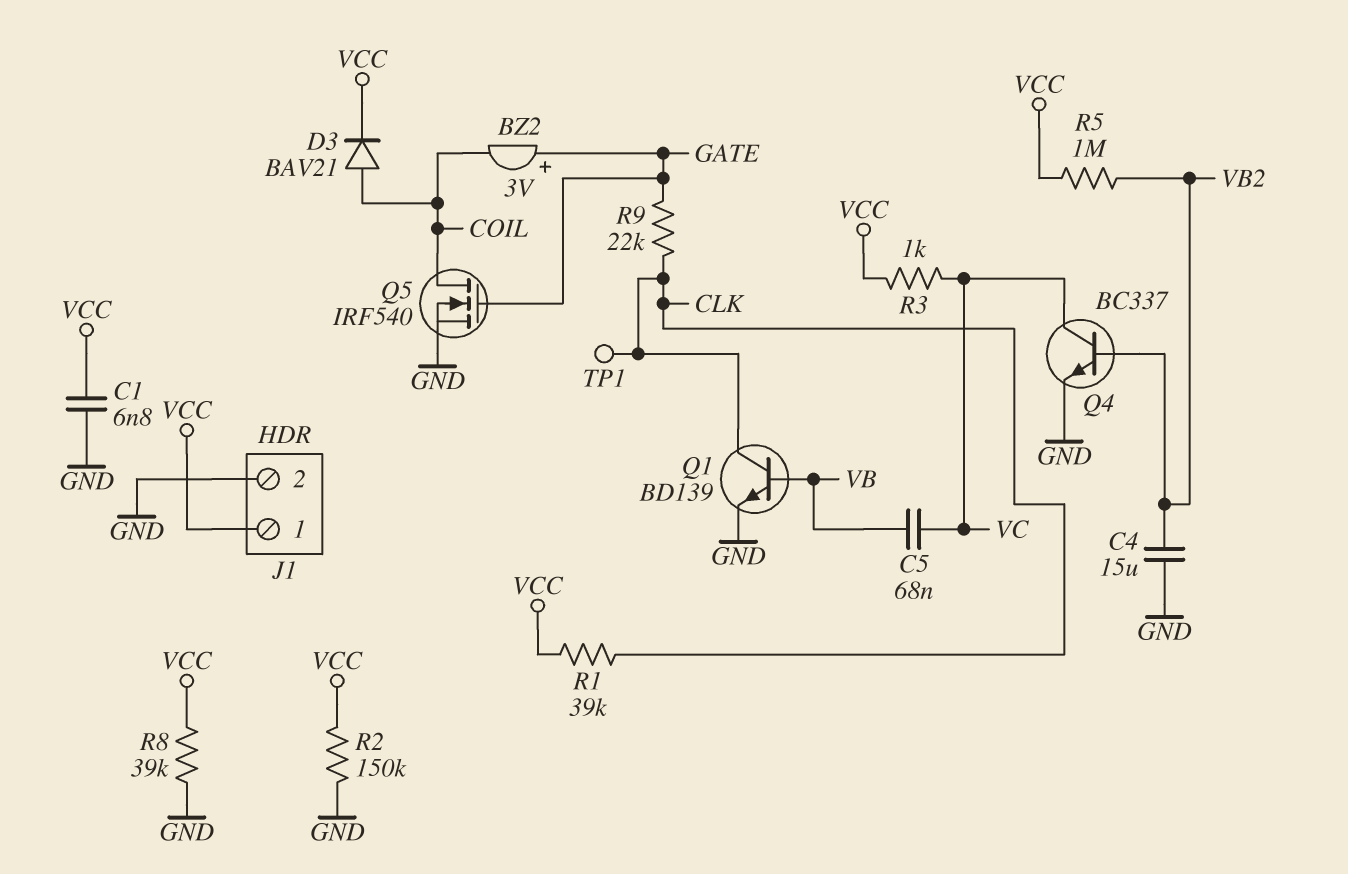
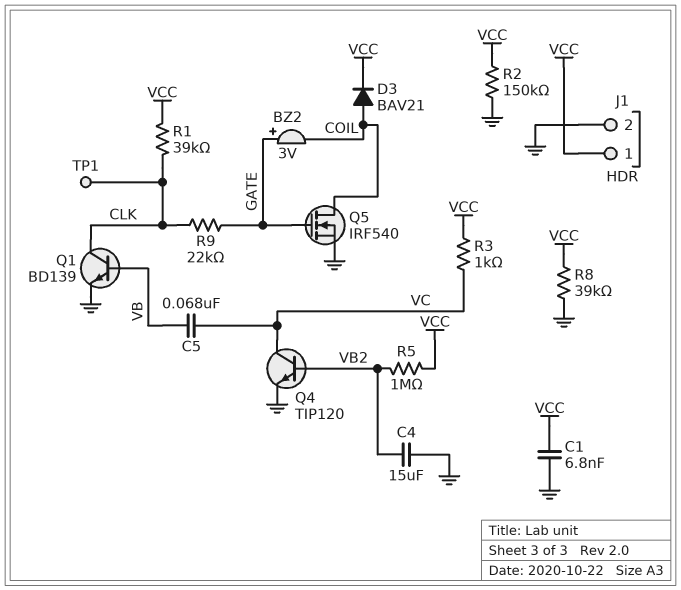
Q4: NPN BC337 (B VB2, C VC, E GND) -> NPN TIP120 (B VB2, C VC, E GND)

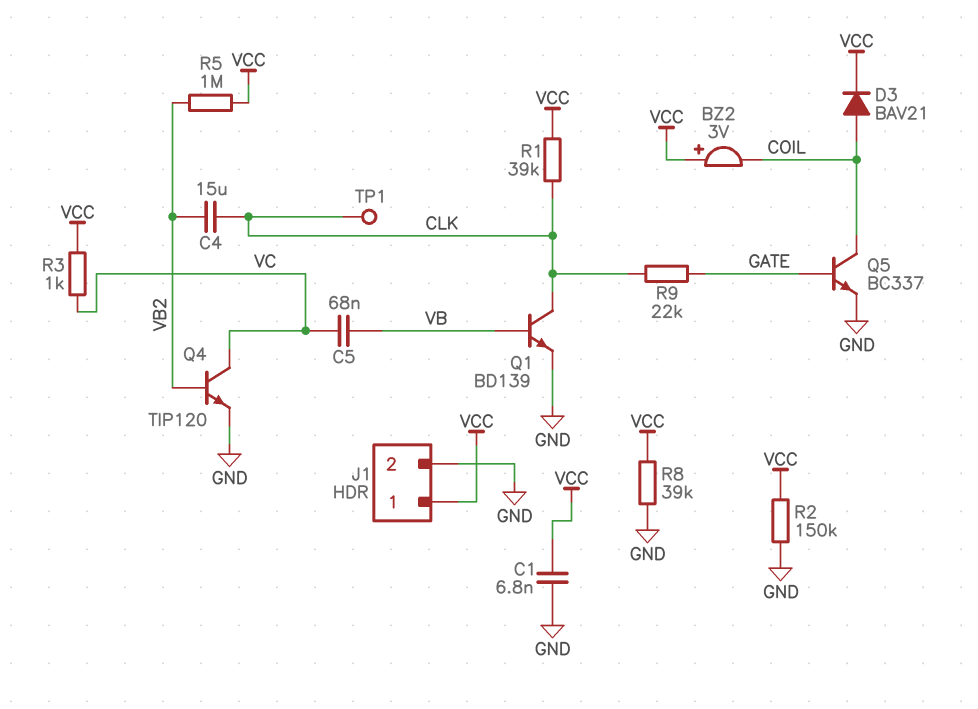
BZ2: buzzer 3V (plus GATE, minus COIL) -> buzzer 3V (plus VCC, minus COIL)
C4: 15uF (GND, VB2) -> 15uF (CLK, VB2)
Q5: NMOS IRF540 (G GATE, D COIL, S GND) -> NPN BC337 (B GATE, C COIL, E GND)

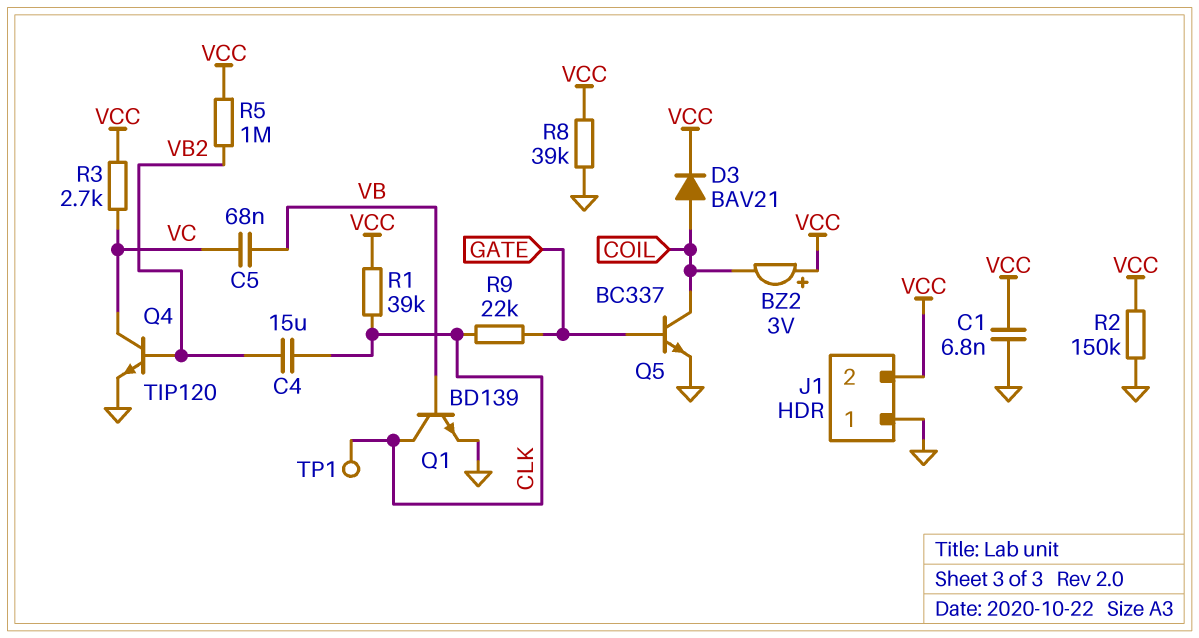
J1 pin 1: VCC -> GND
J1 pin 2: GND -> VCC
R3: 1k (VC, VCC) -> 2.7k (VC, VCC)

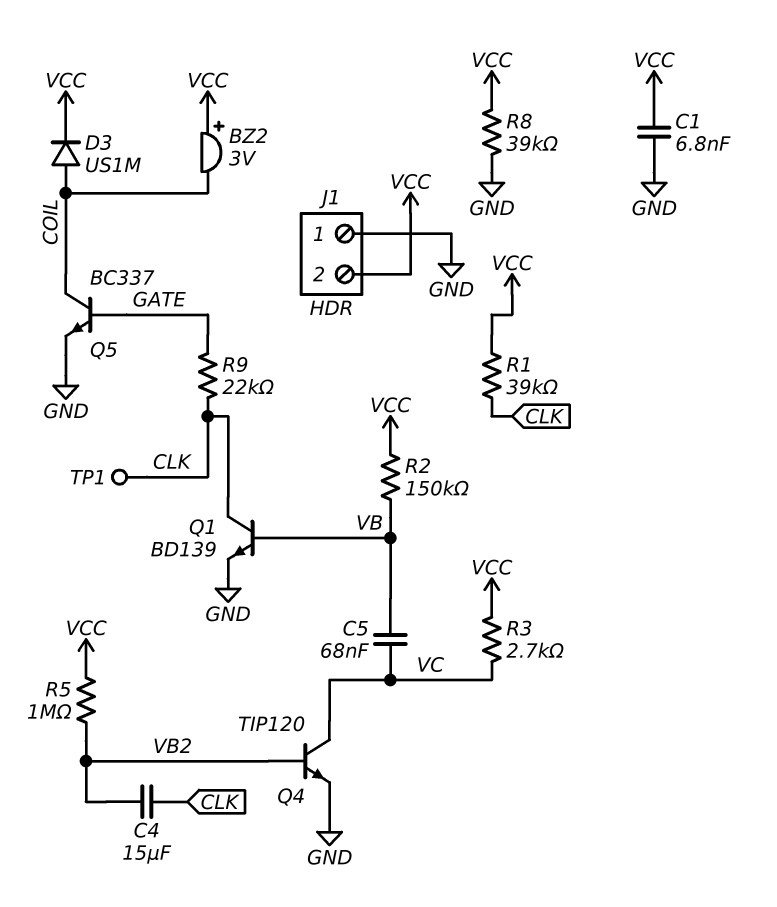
D3: diode BAV21 (A COIL, K VCC) -> diode US1M (A COIL, K VCC)
R2: 150k (GND, VCC) -> 150k (VB, VCC)

